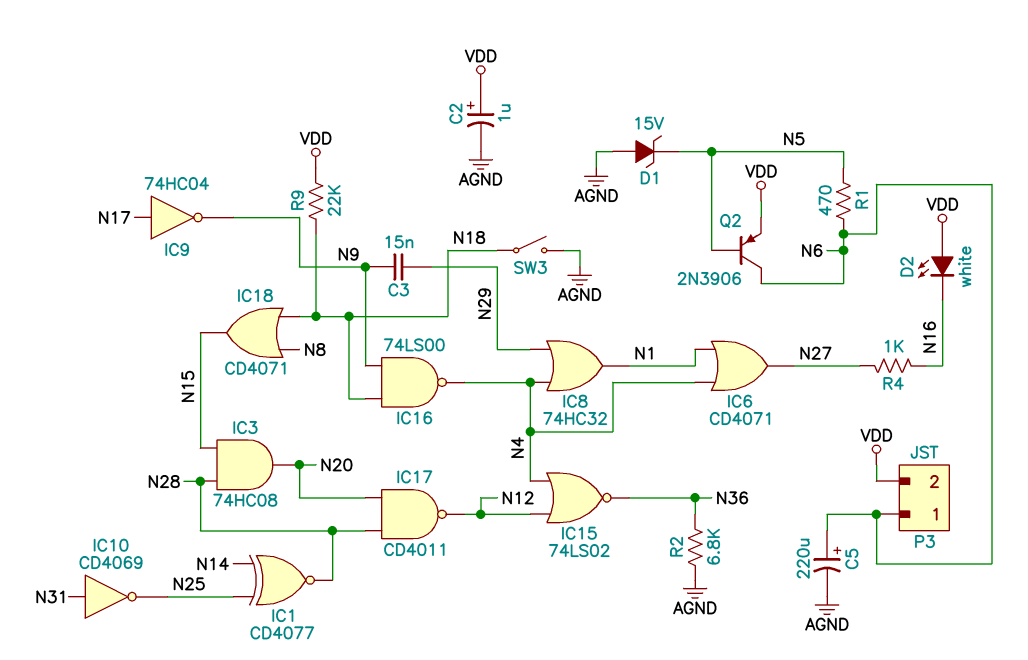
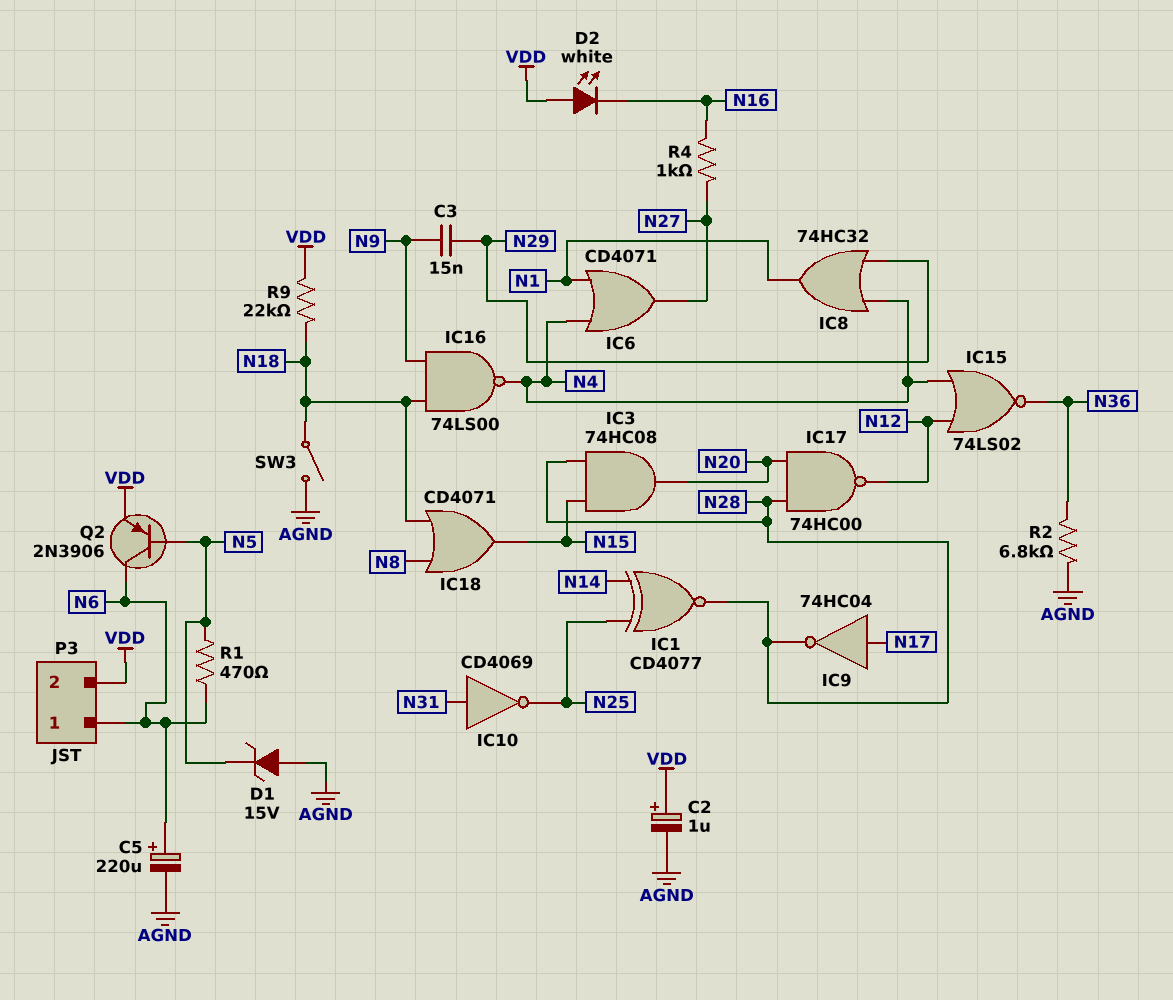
IC9: NOT 74HC04 (in N17, out N9) -> NOT 74HC04 (in N17, out N28)
IC17: NAND CD4011 (in N20, in N28, out N12) -> NAND 74HC00 (in N20, in N28, out N12)

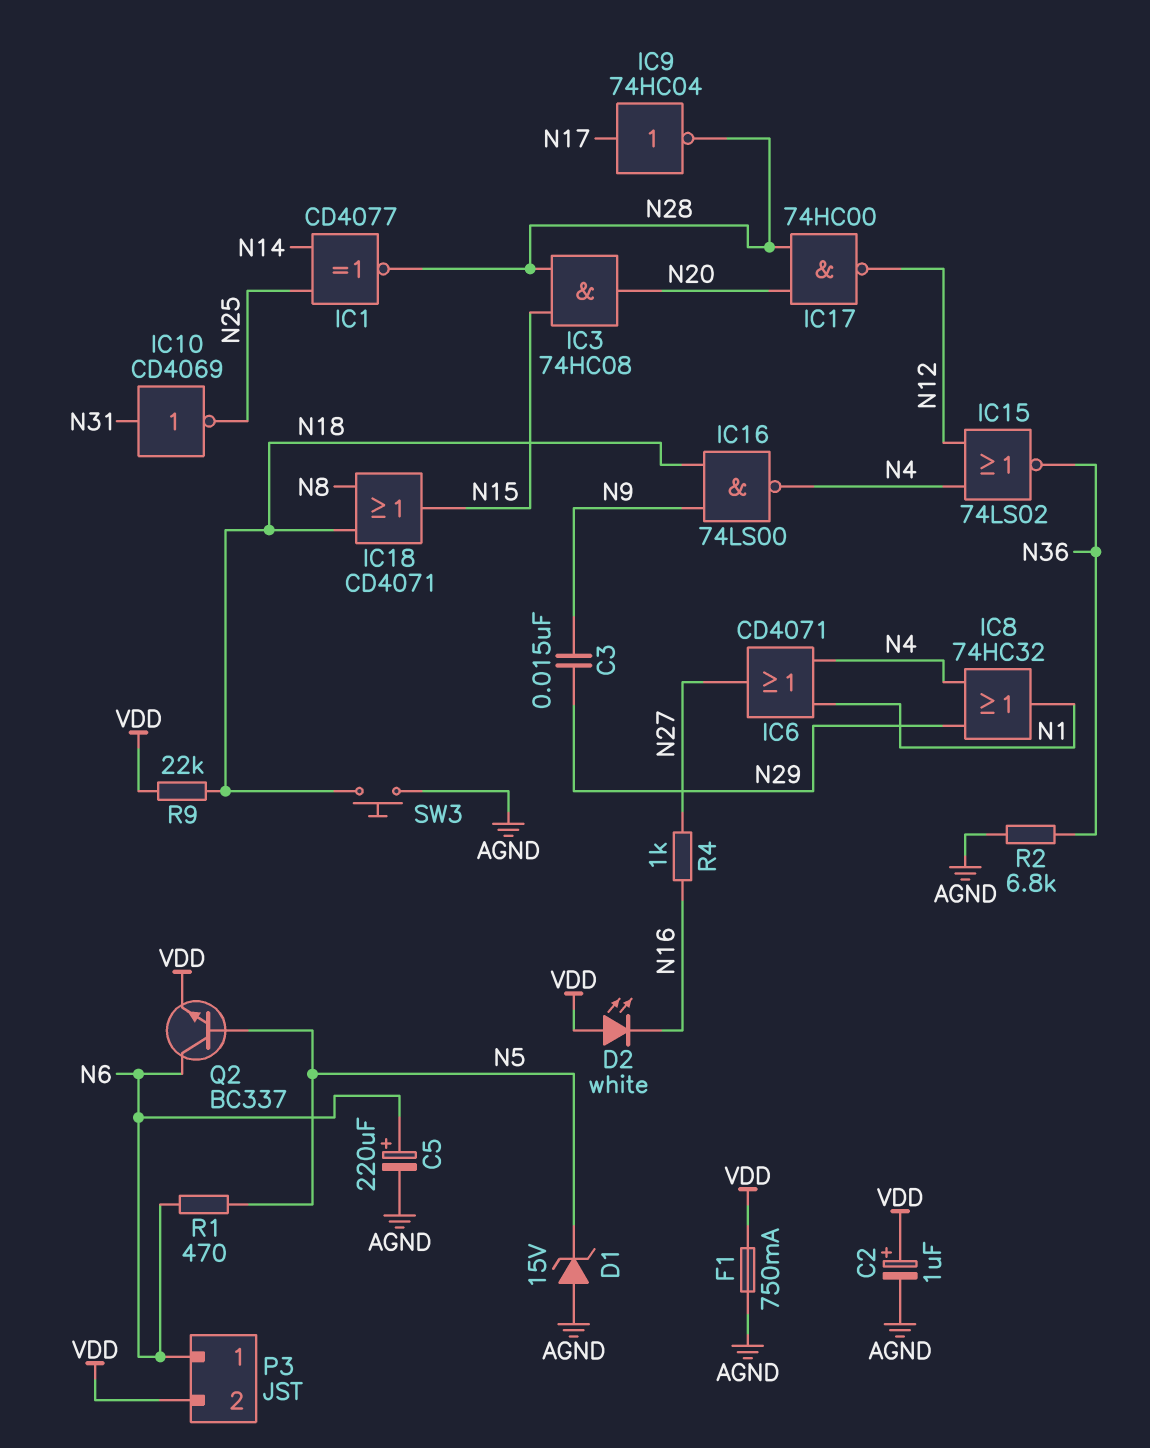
F1: none -> 750mA (AGND, VDD)
Q2: PNP 2N3906 (B N5, C N6, E VDD) -> NPN BC337 (B N5, C N6, E VDD)
SW3: switch (AGND, N18) -> button (AGND, N18)

